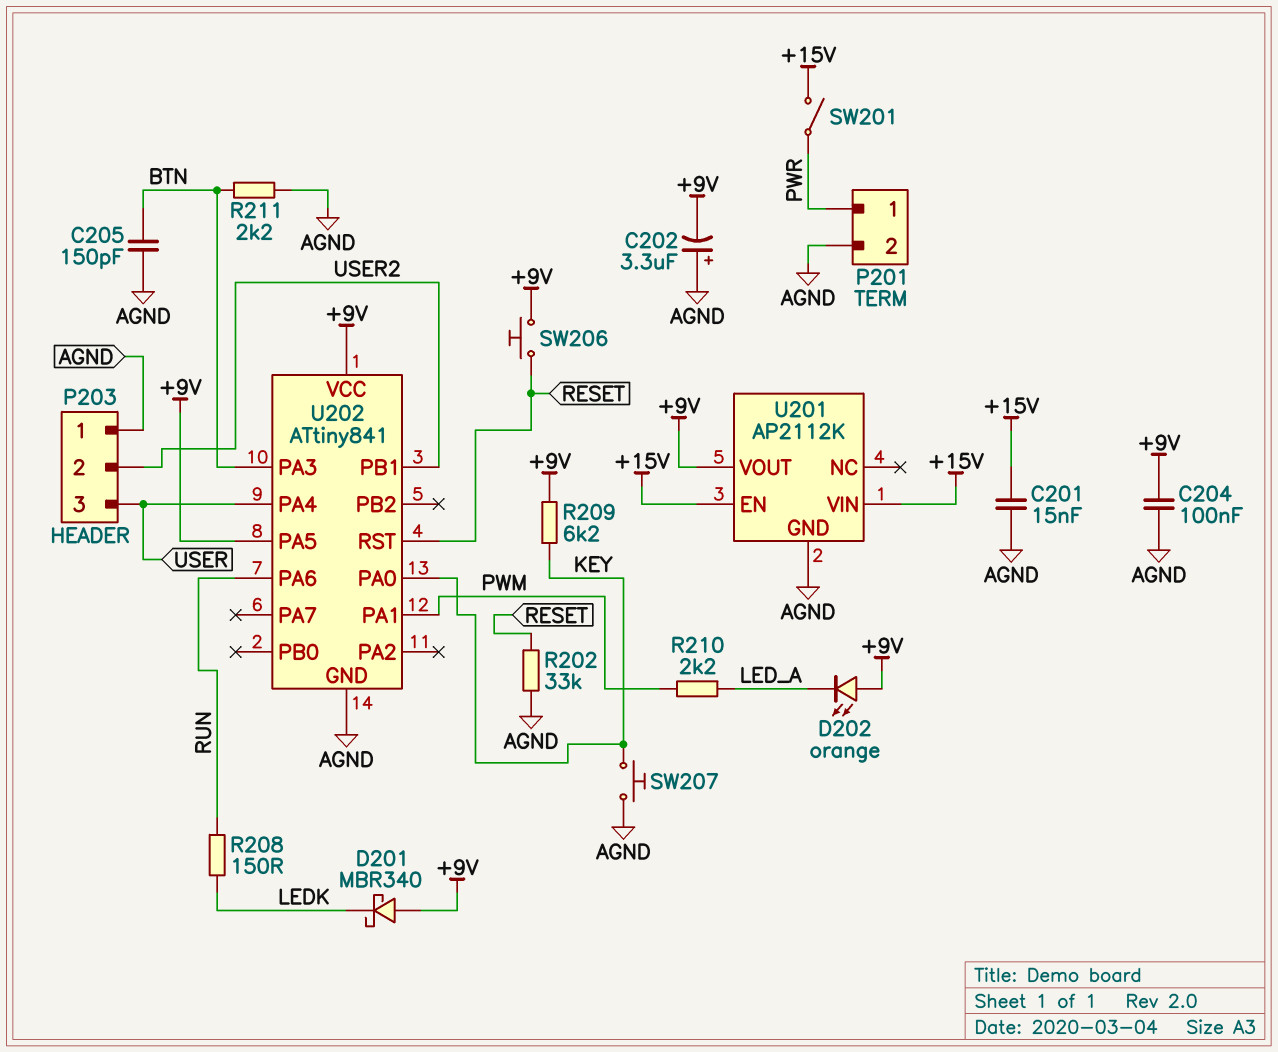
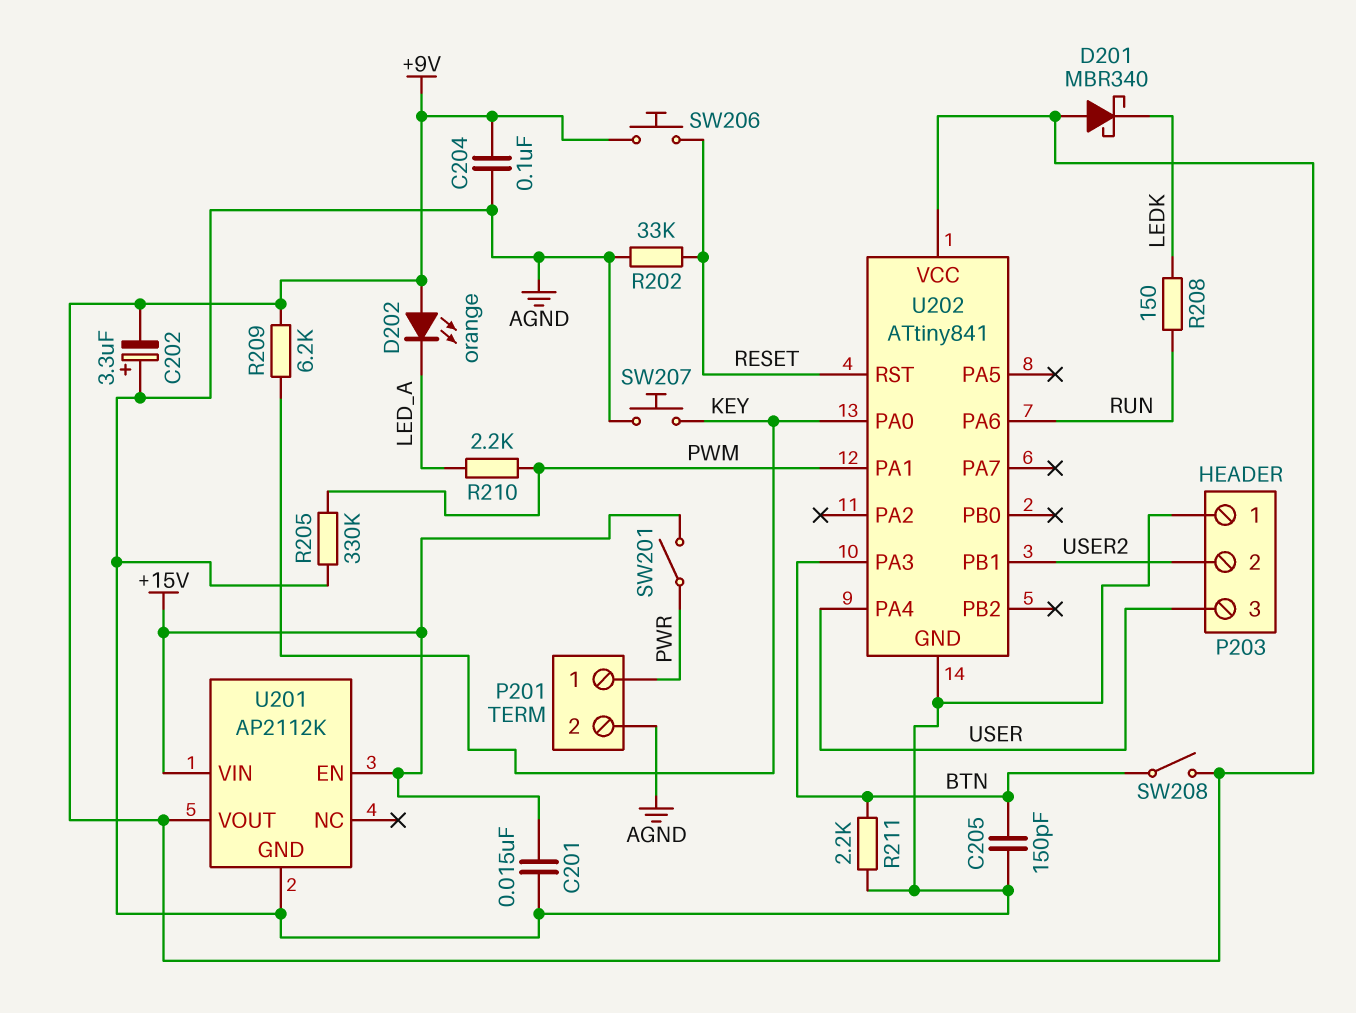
R205: none -> 330k (AGND, PWM)
SW208: none -> switch (+9V, BTN)
U202 pin PA5: +9V -> none

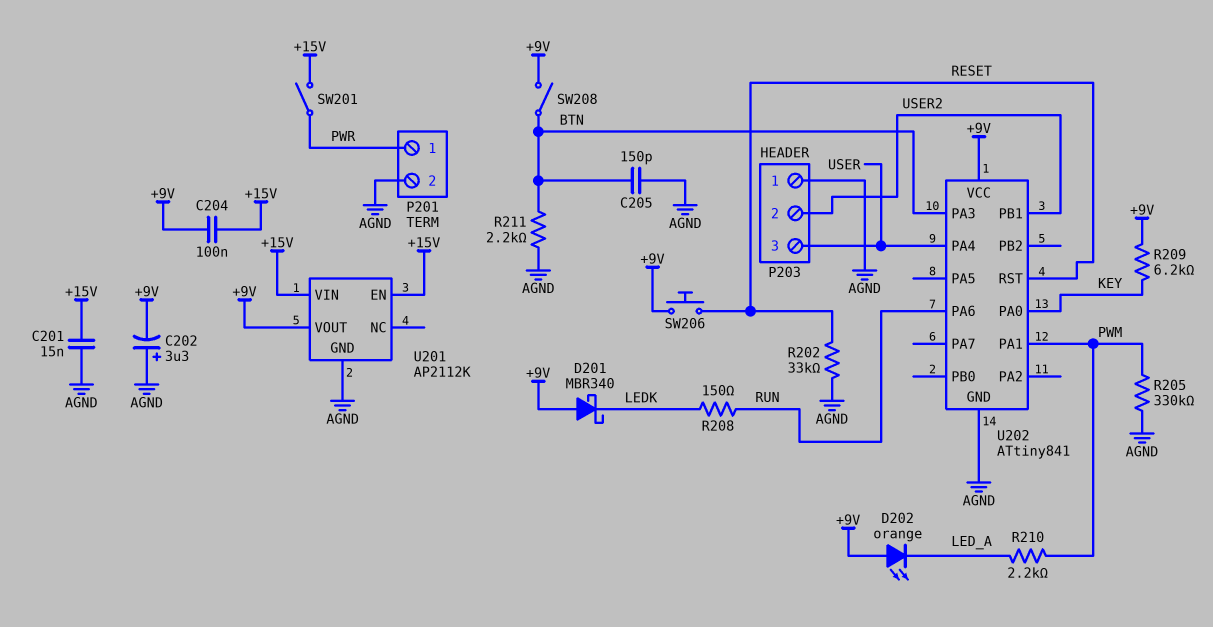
C204: 100nF (+9V, AGND) -> 100nF (+9V, +15V)
SW207: button (AGND, KEY) -> none

